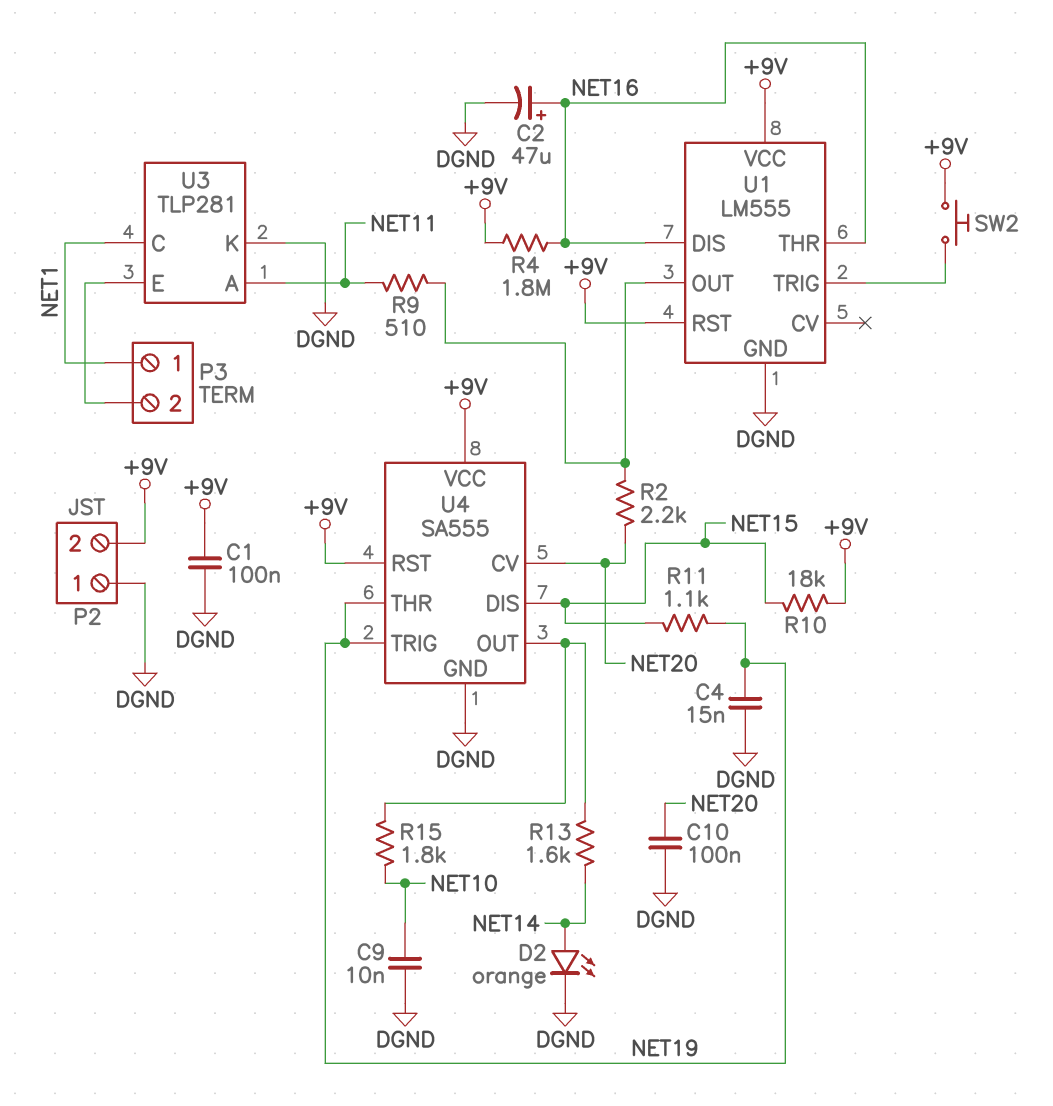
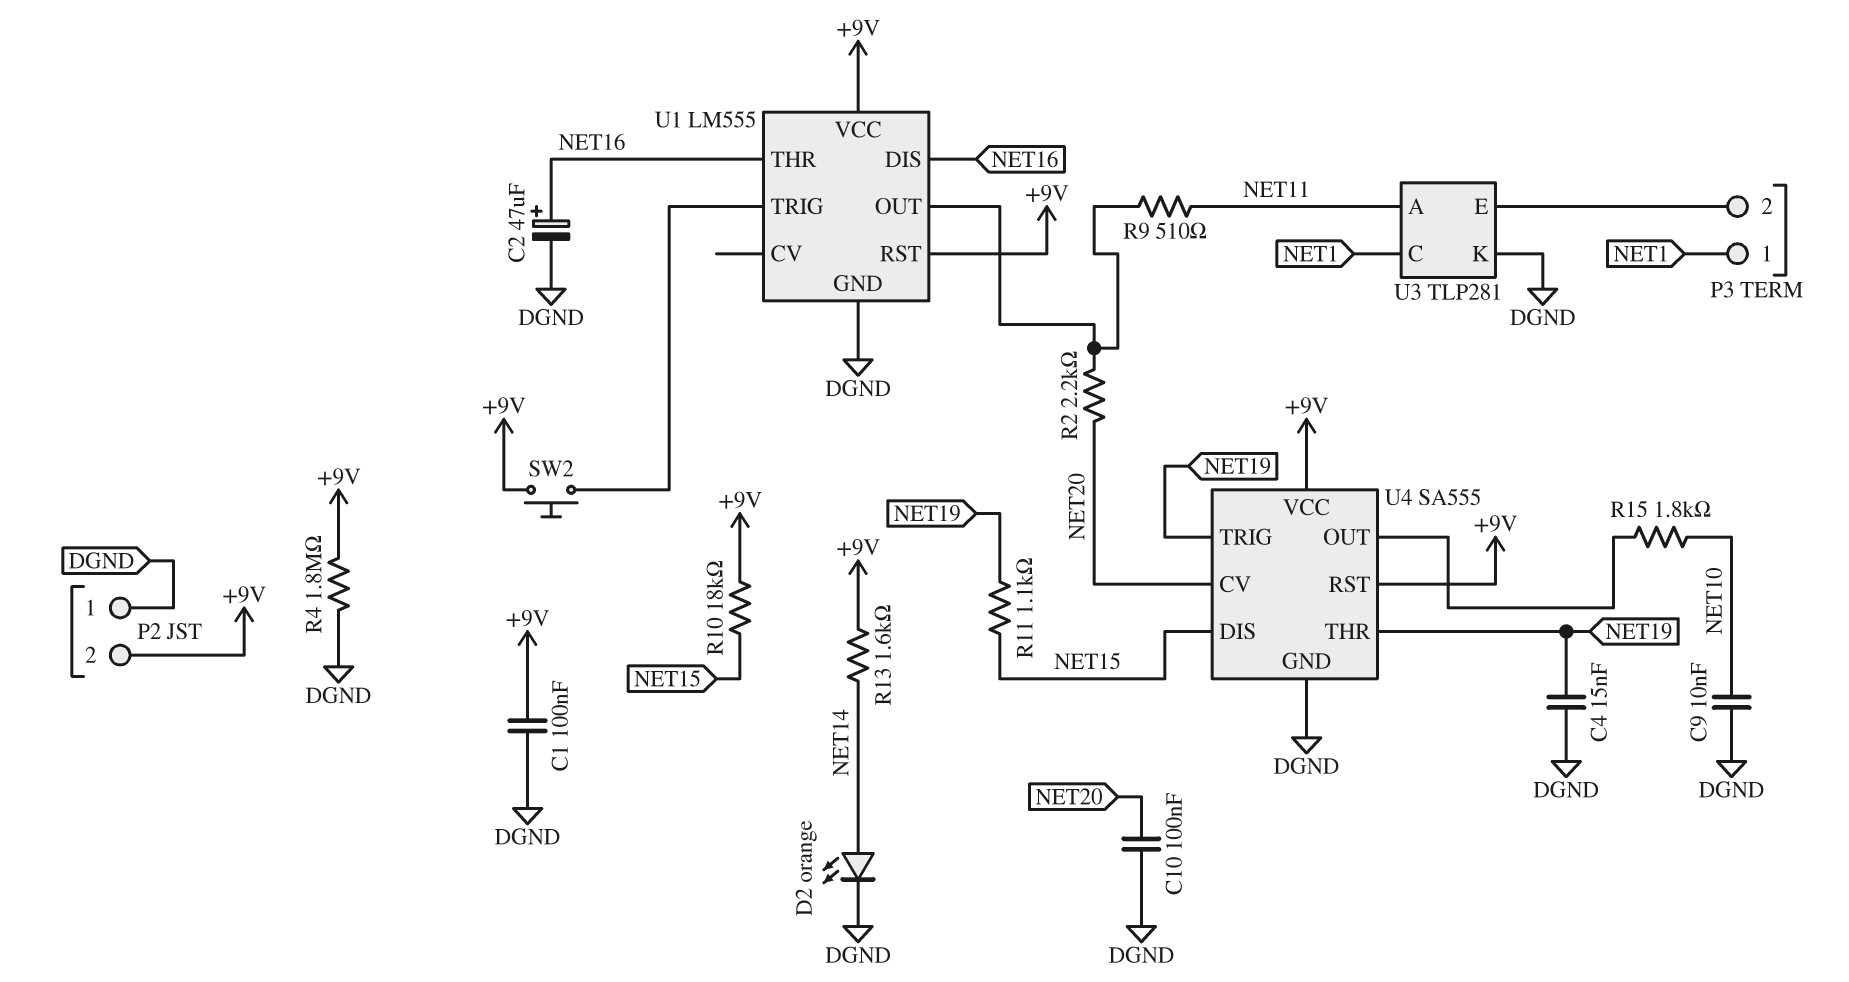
R4: 1.8M (+9V, NET16) -> 1.8M (+9V, DGND)
R13: 1.6k (NET14, U4/OUT) -> 1.6k (+9V, NET14)

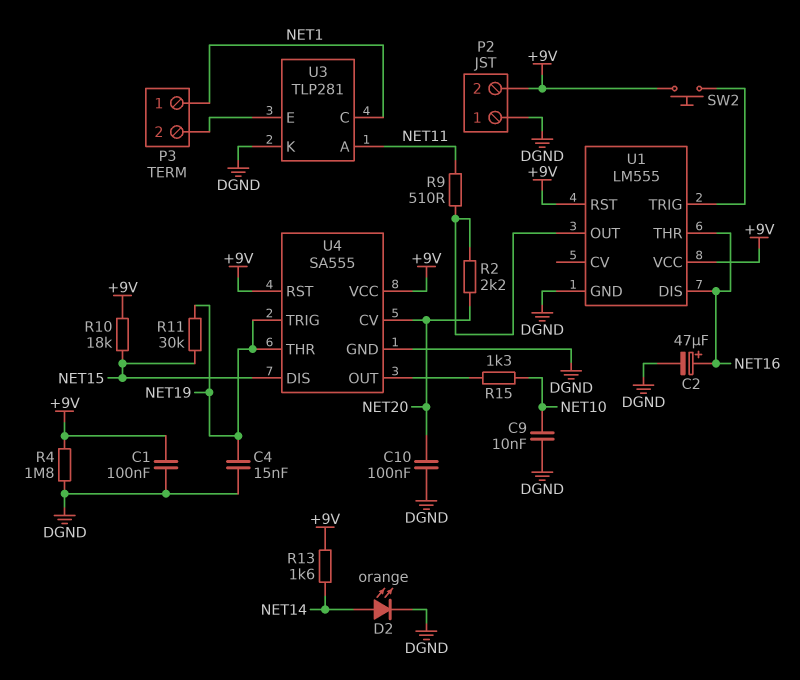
R11: 1.1k (NET15, NET19) -> 30k (NET15, NET19)
R15: 1.8k (NET10, U4/OUT) -> 1.3k (NET10, U4/OUT)

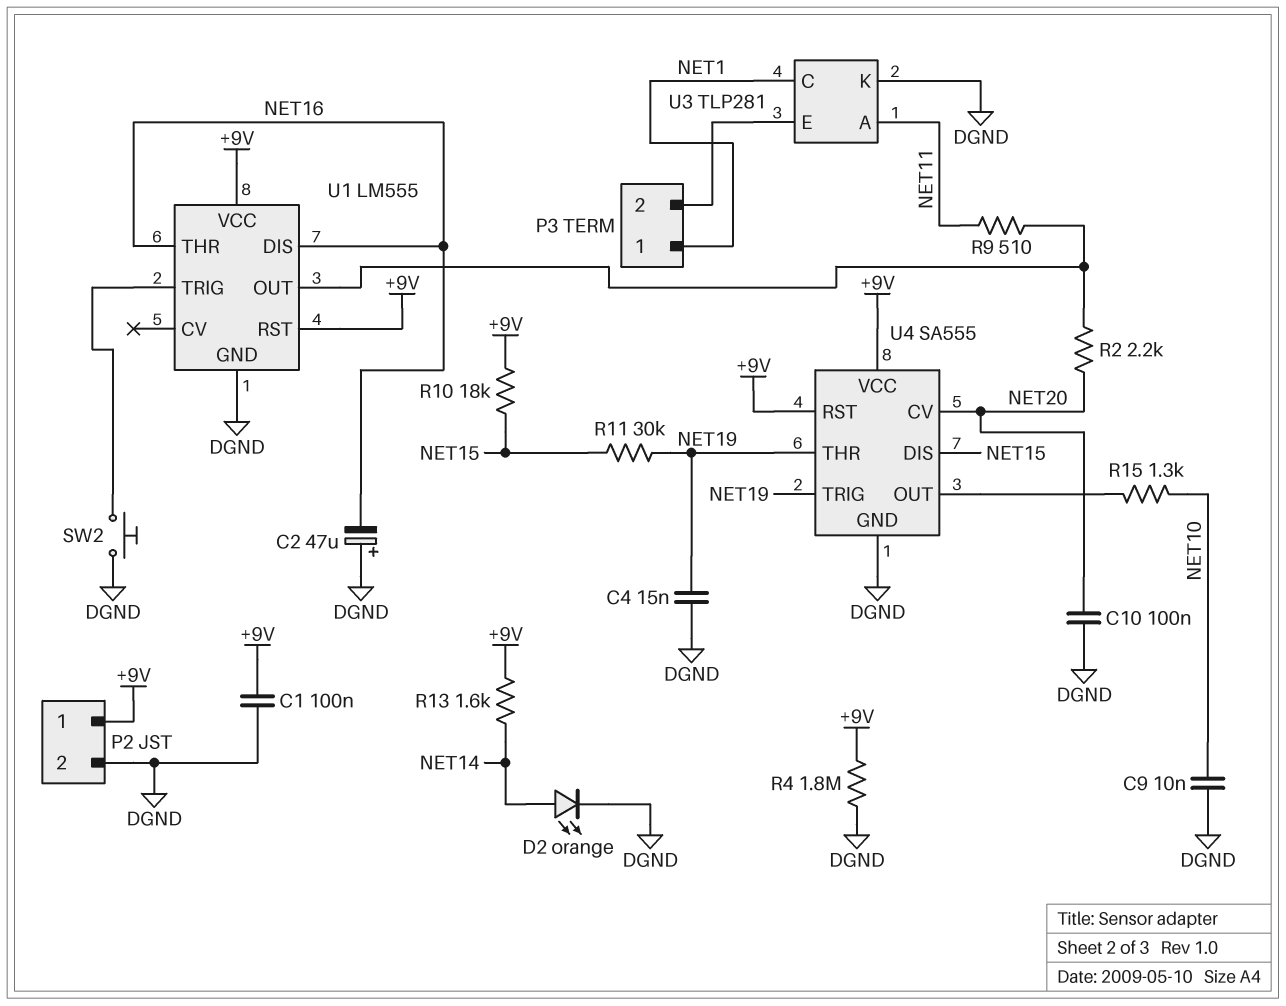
C2: 47uF (plus NET16, minus DGND) -> 47uF (plus DGND, minus NET16)
P2 pin 1: DGND -> +9V
P2 pin 2: +9V -> DGND
SW2: button (+9V, U1/TRIG) -> button (DGND, U1/TRIG)

